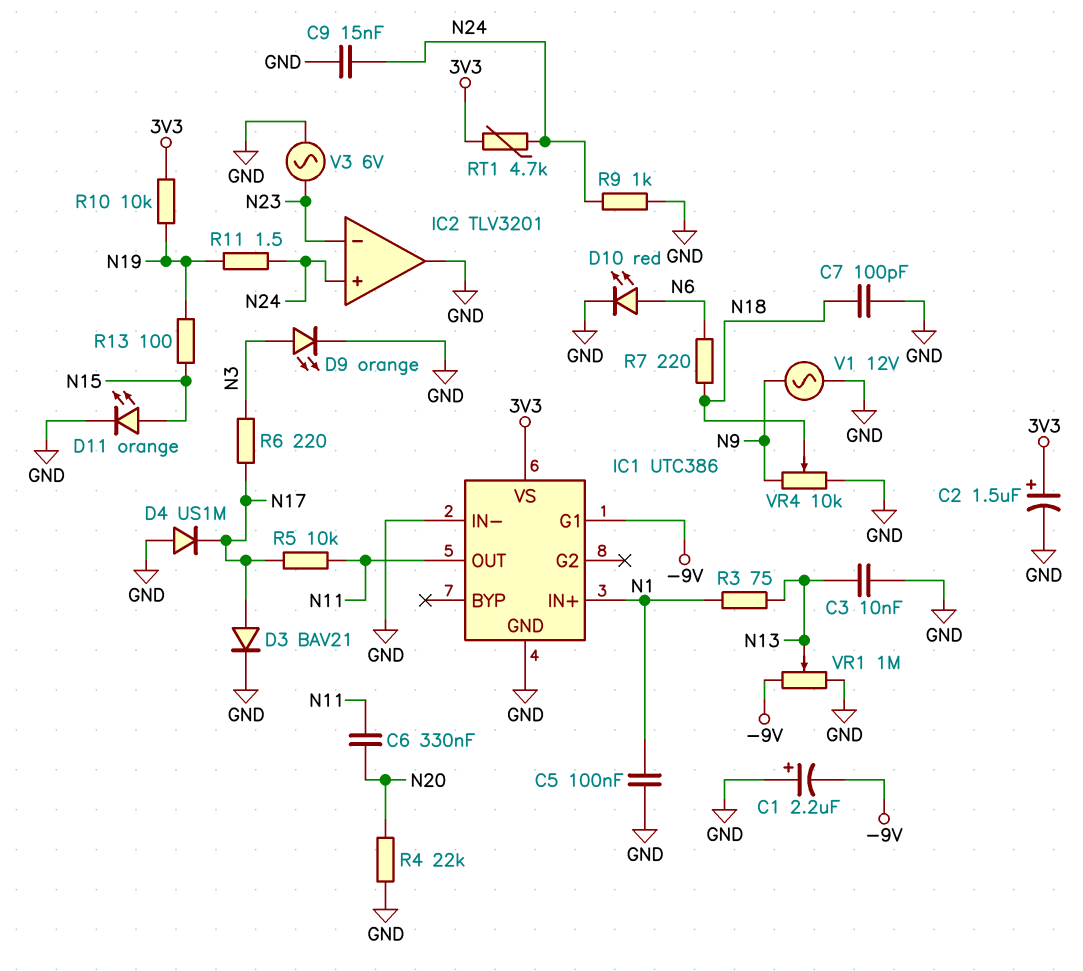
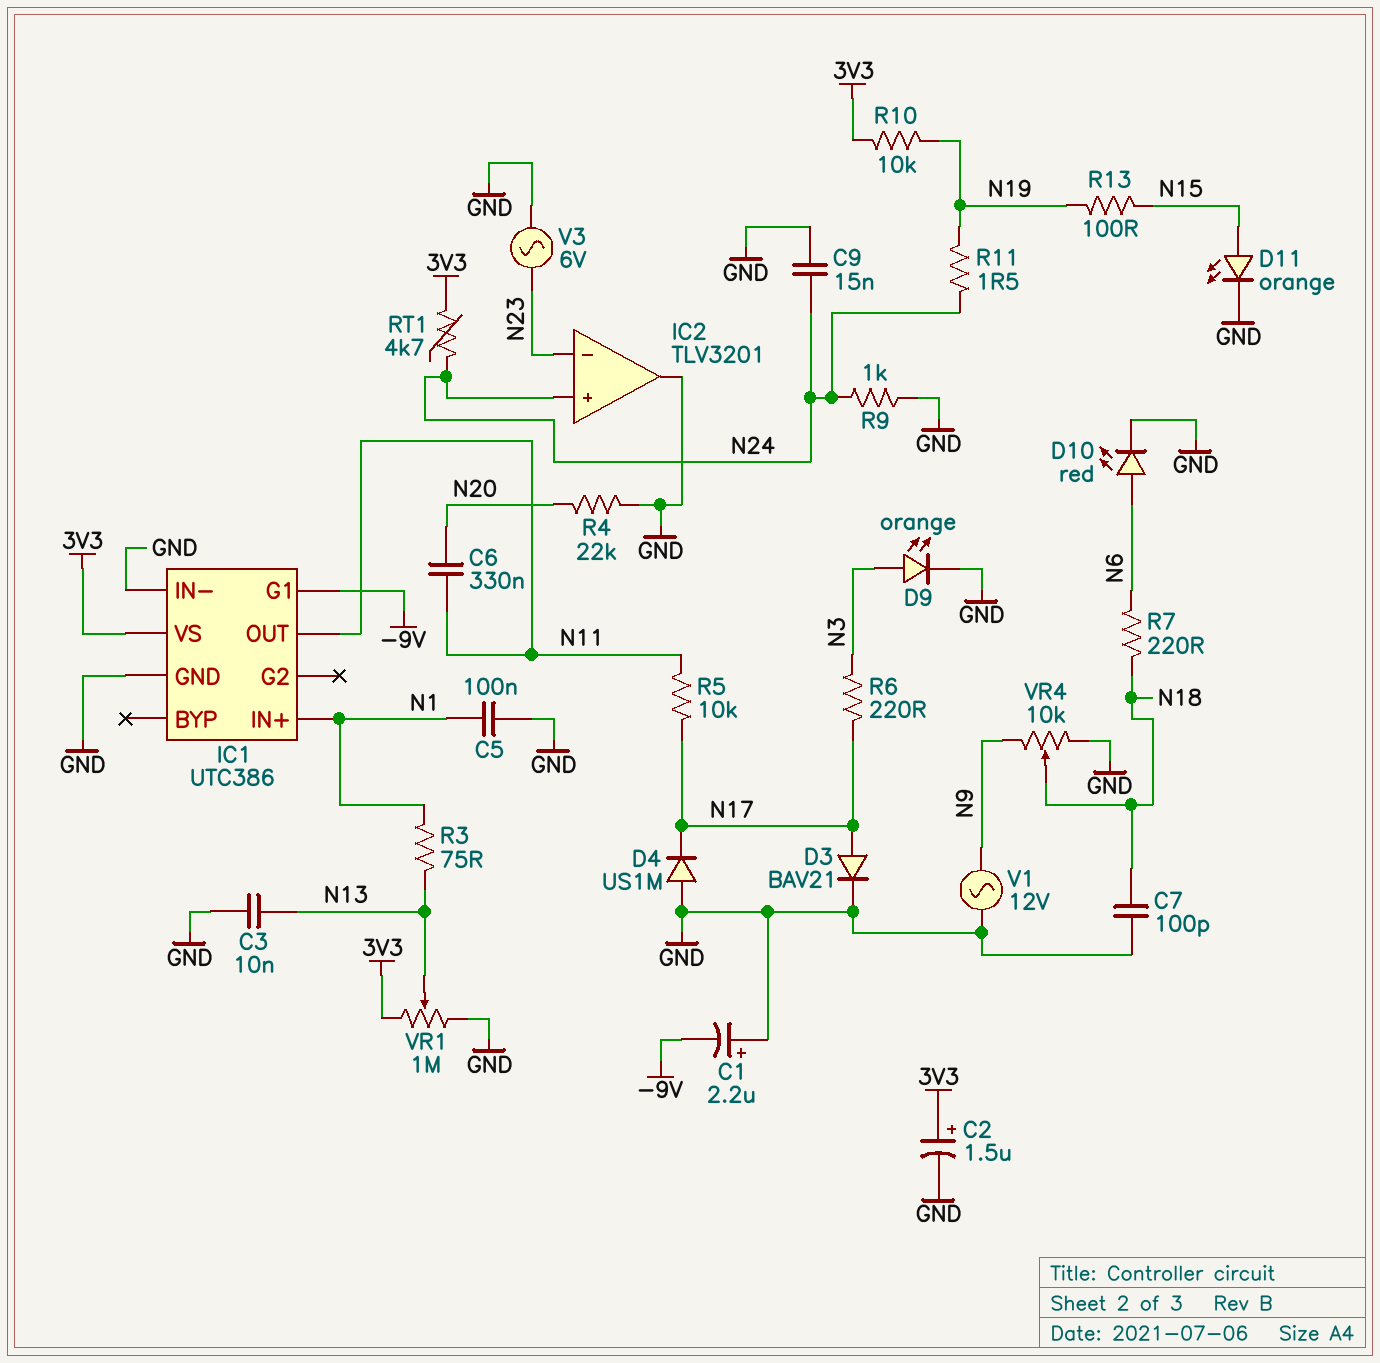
VR1: 1M (-9V, GND, wiper N13) -> 1M (3V3, GND, wiper N13)

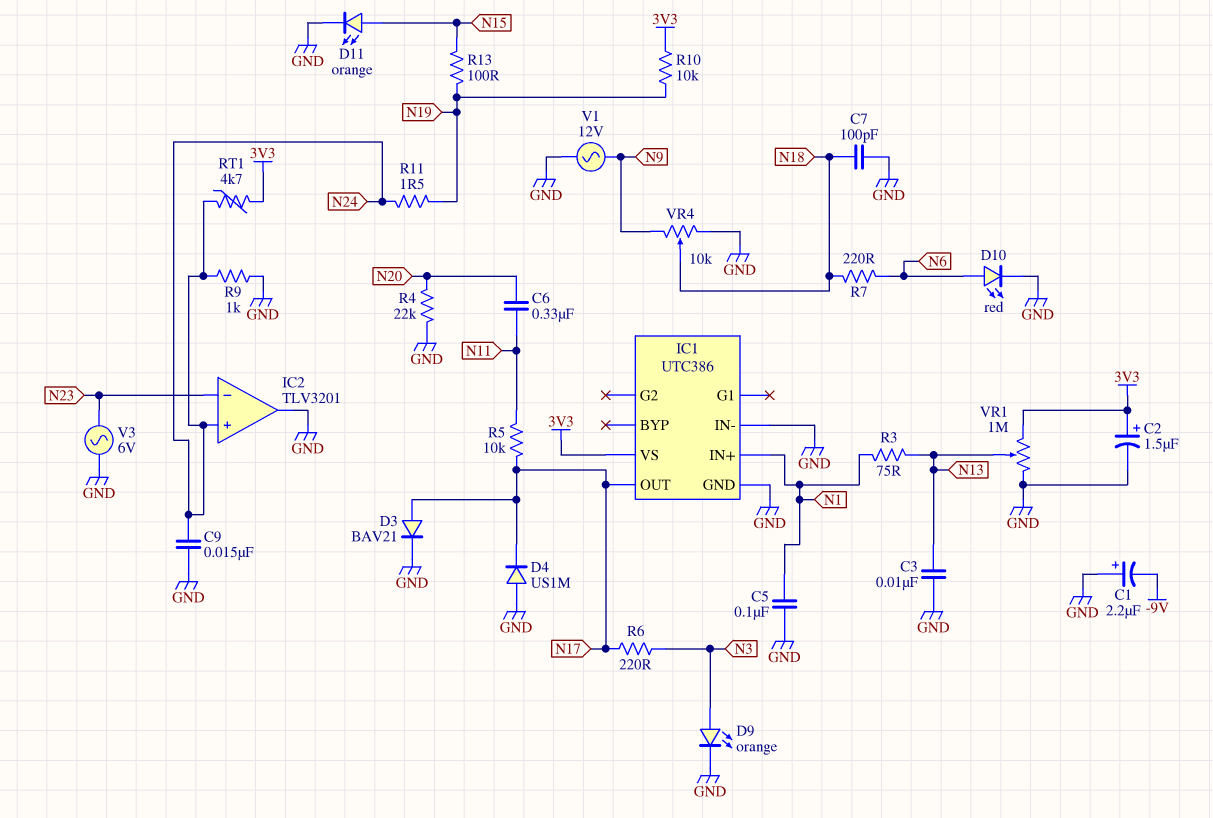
IC1 pin G1: -9V -> none
IC1 pin OUT: N11 -> N17

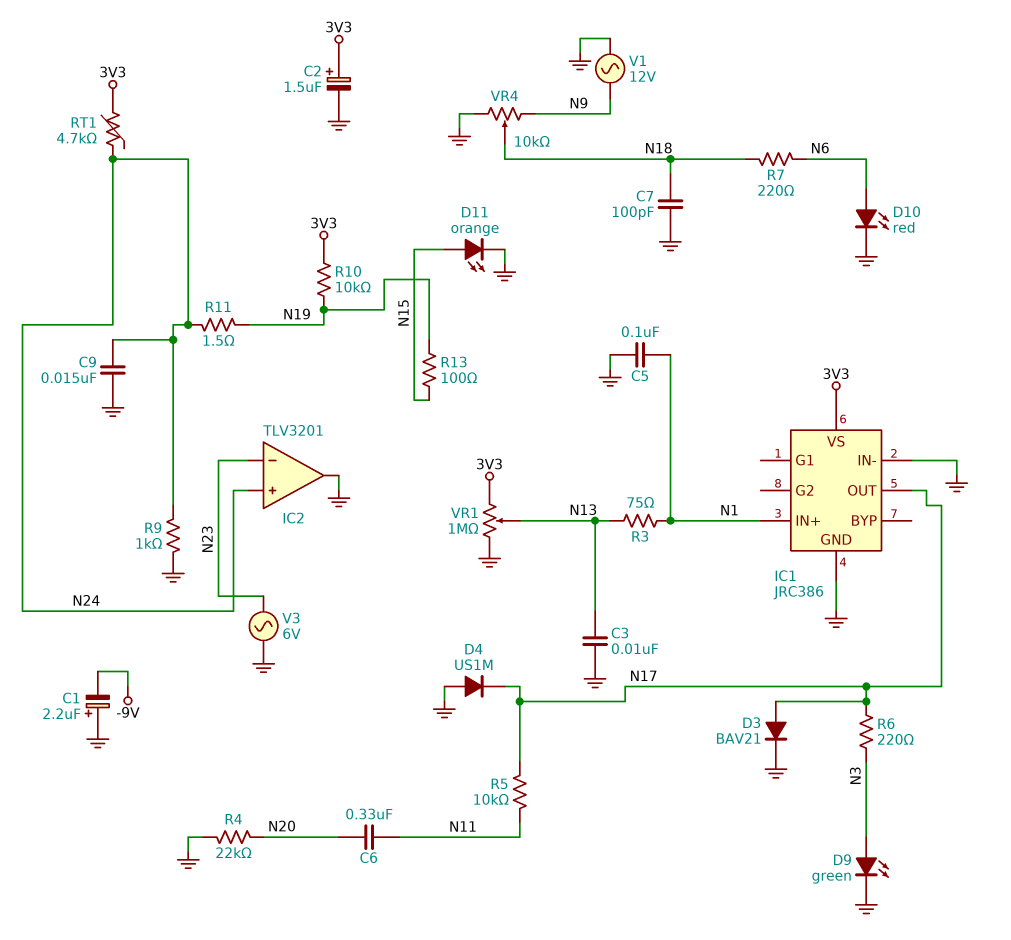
D9: LED orange (A N3, K GND) -> LED green (A N3, K GND)
IC1: UTC386 -> JRC386

